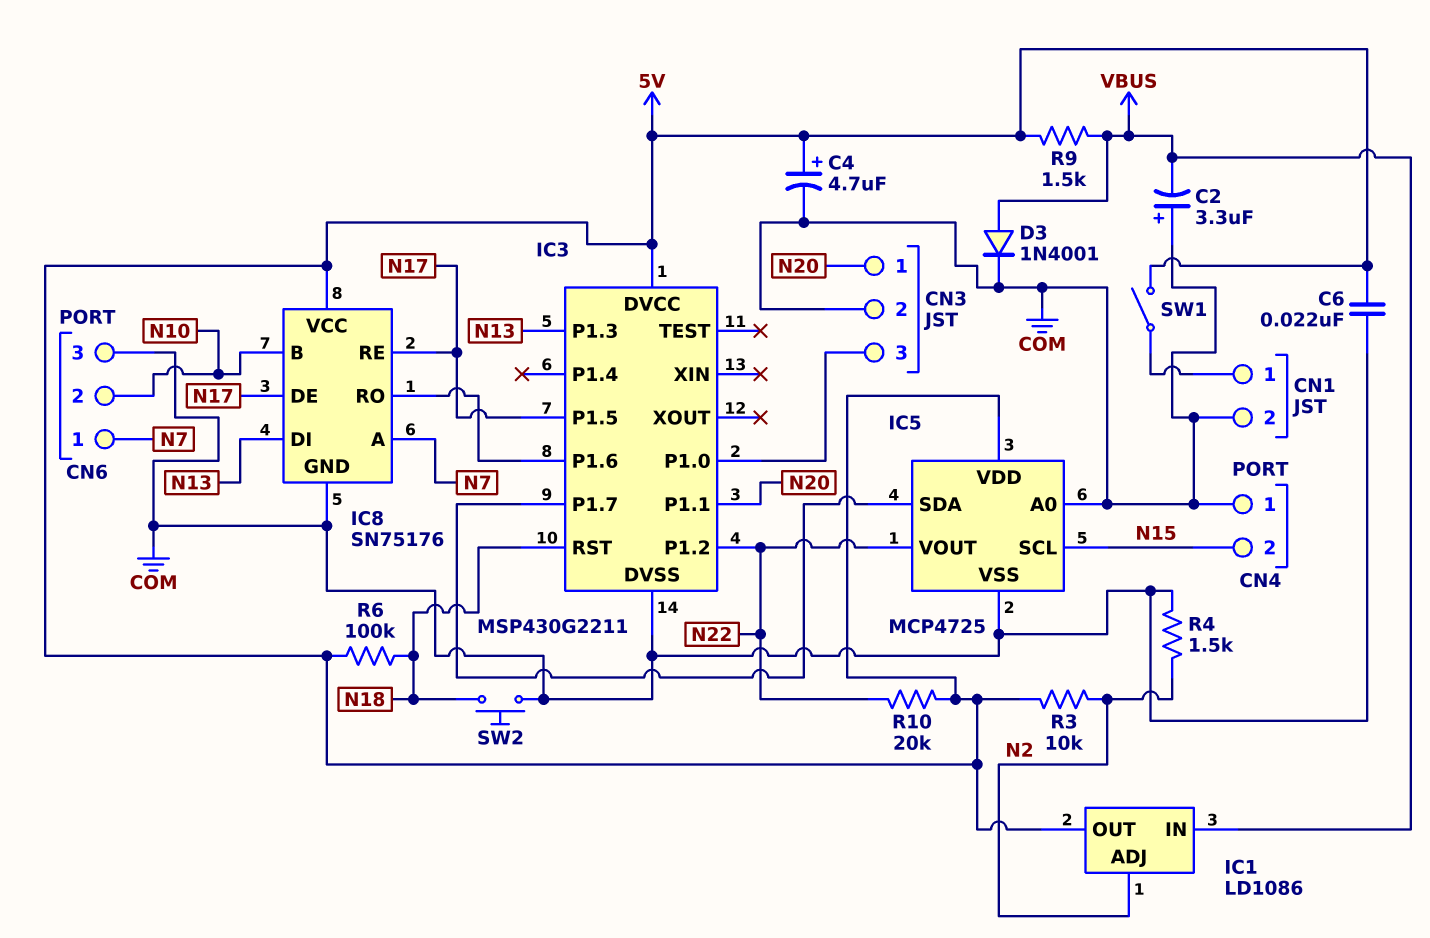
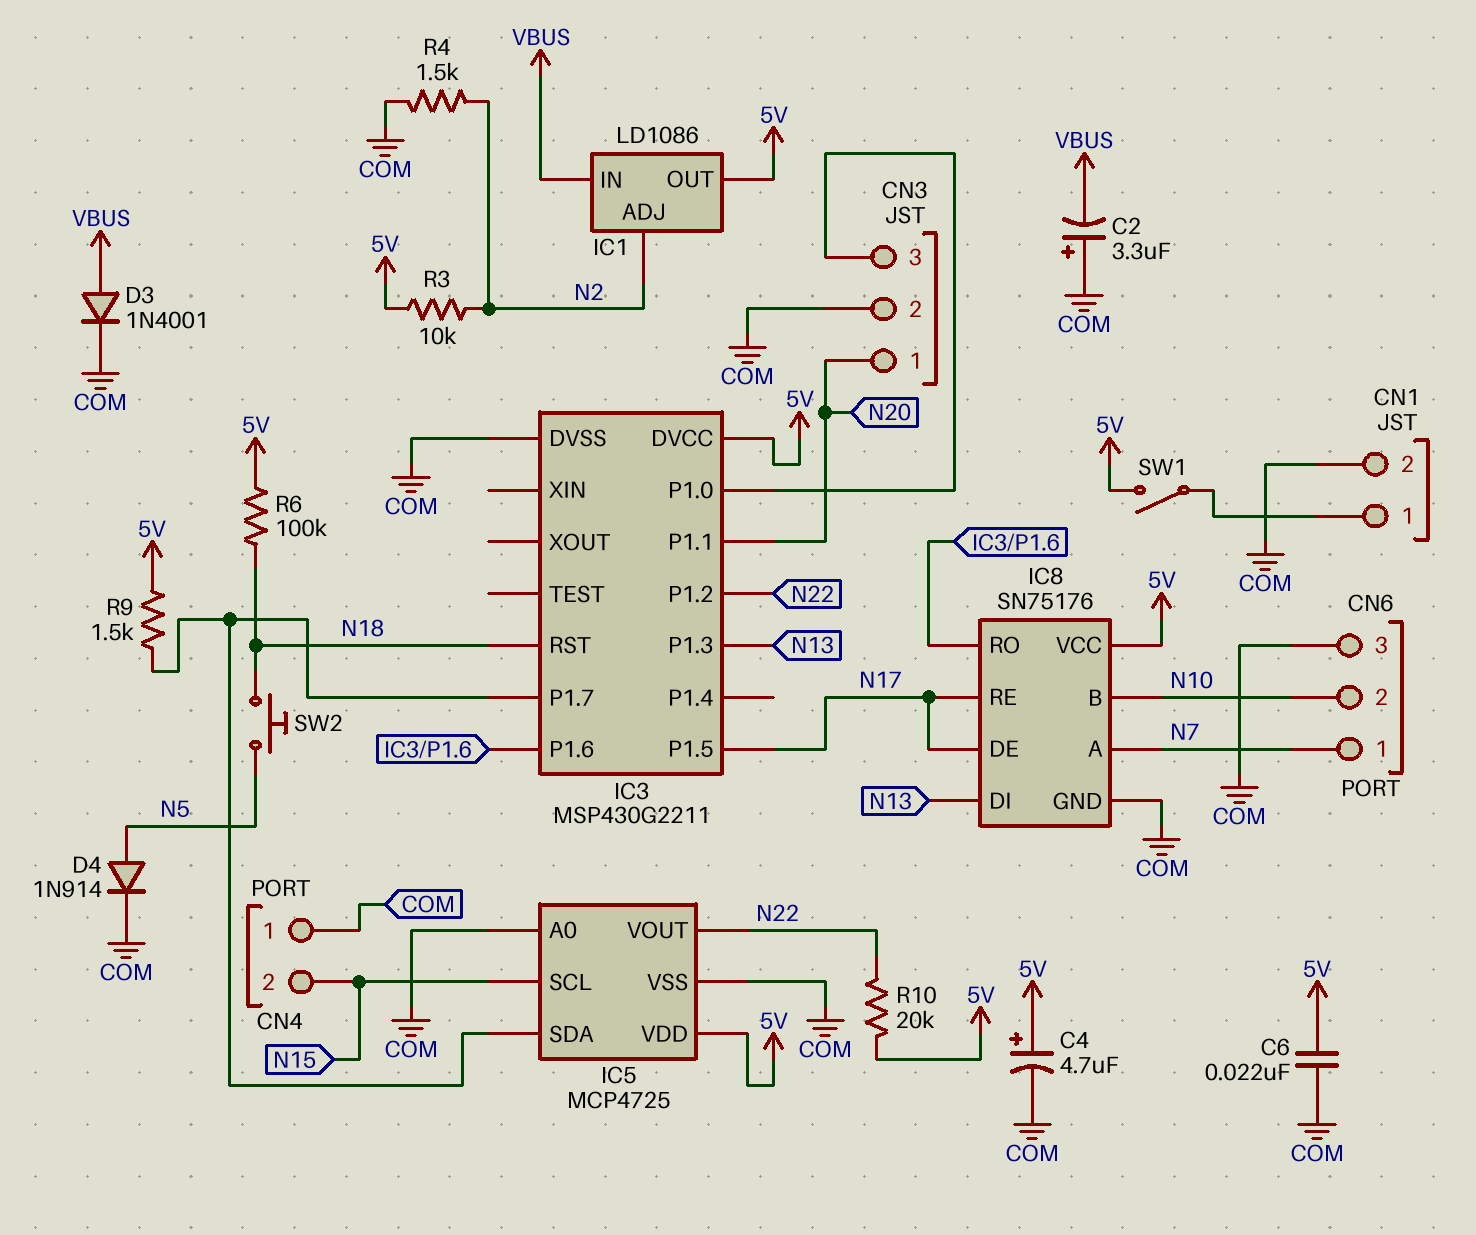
D4: none -> diode 1N914 (A N5, K COM)
R9: 1.5k (5V, VBUS) -> 1.5k (5V, IC3/P1.7)
SW2: button (COM, N18) -> button (N5, N18)

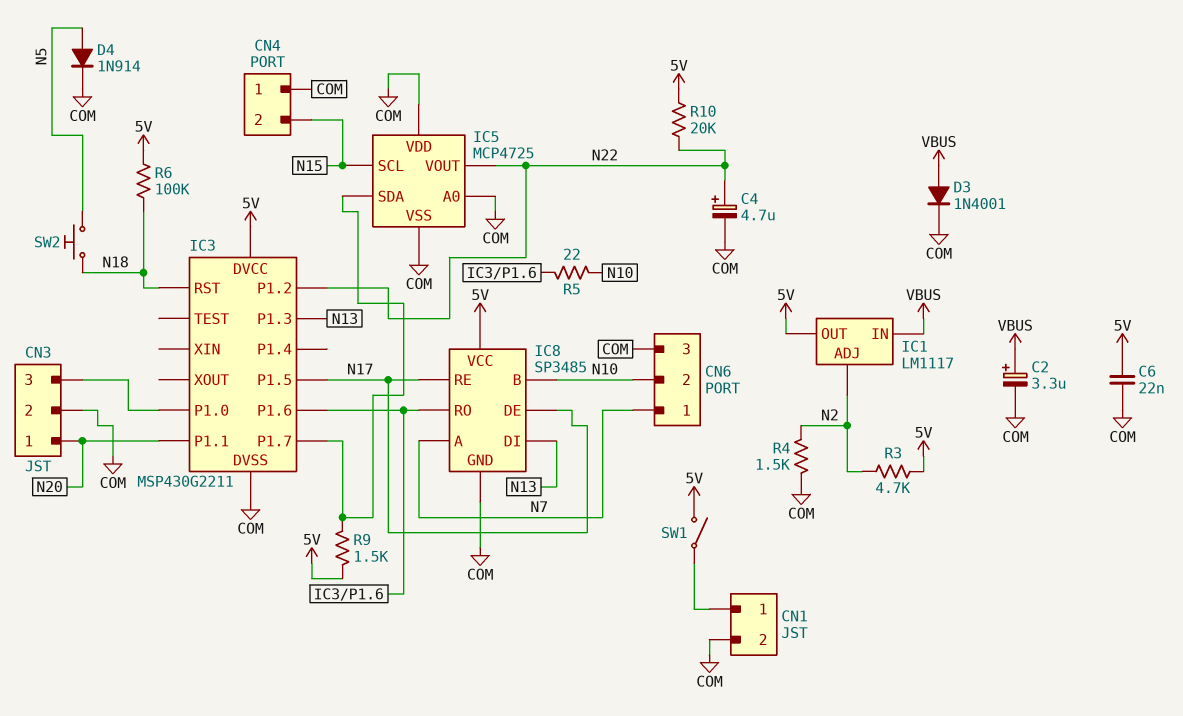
C2: 3.3uF (plus COM, minus VBUS) -> 3.3uF (plus VBUS, minus COM)
C4: 4.7uF (plus 5V, minus COM) -> 4.7uF (plus N22, minus COM)
IC1: LD1086 -> LM1117
IC5 pin VDD: 5V -> COM
IC8: SN75176 -> SP3485
R3: 10k (5V, N2) -> 4.7k (5V, N2)
R5: none -> 22 (IC3/P1.6, N10)

